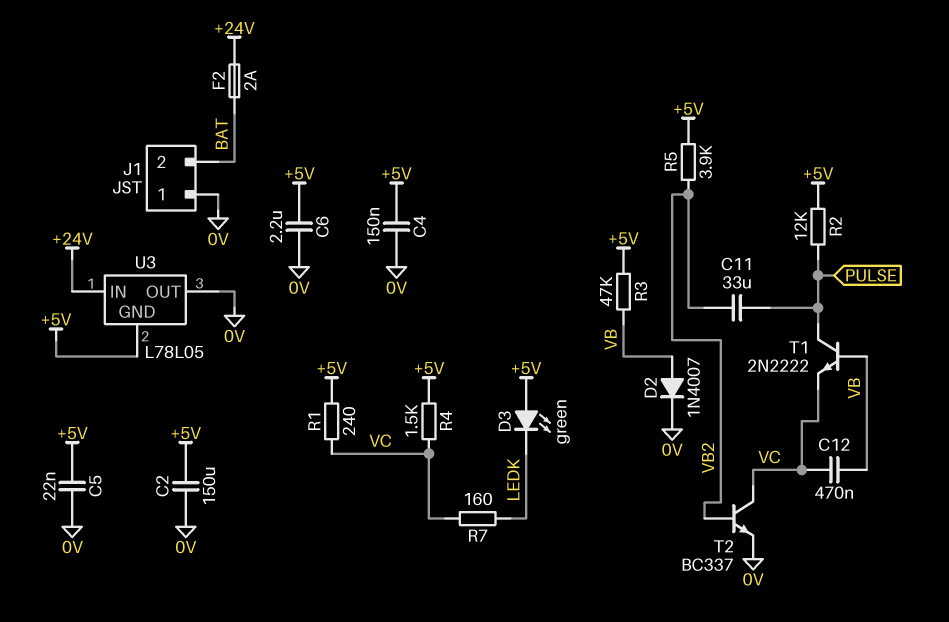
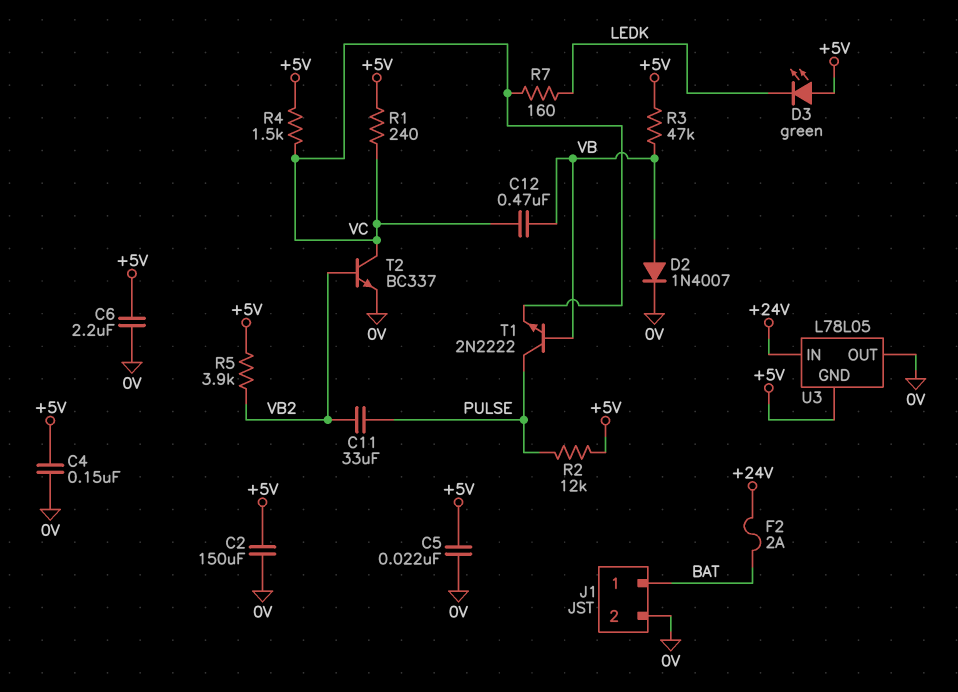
J1 pin 1: 0V -> BAT
J1 pin 2: BAT -> 0V

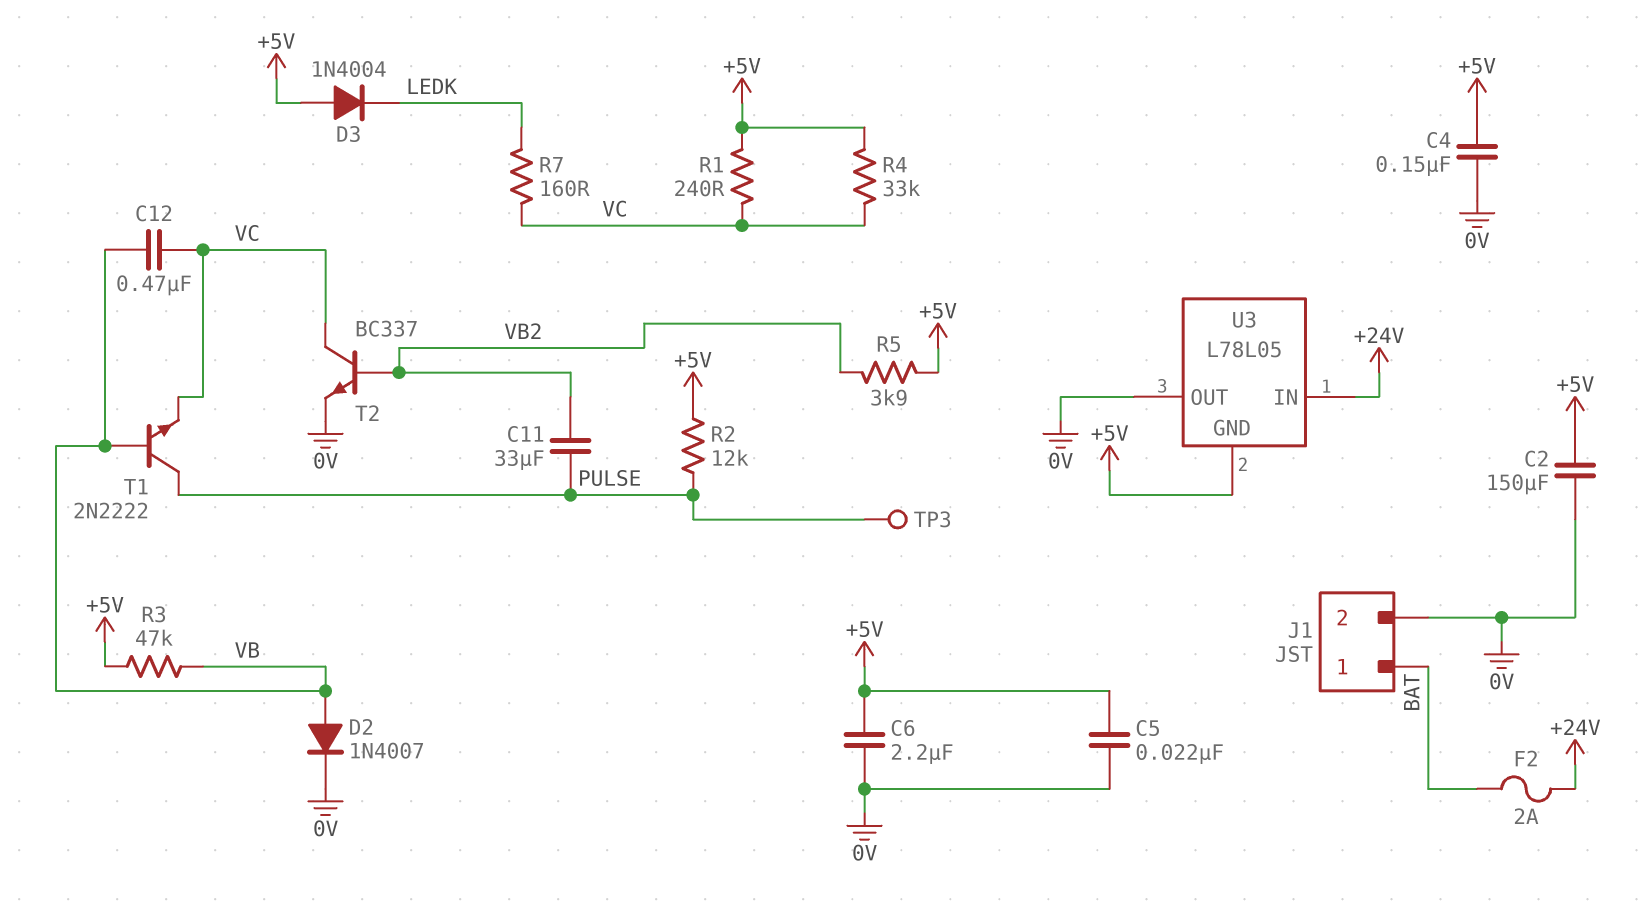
D3: LED green (A +5V, K LEDK) -> diode 1N4004 (A +5V, K LEDK)
R4: 1.5k (+5V, VC) -> 33k (+5V, VC)
TP3: none -> test point (PULSE)

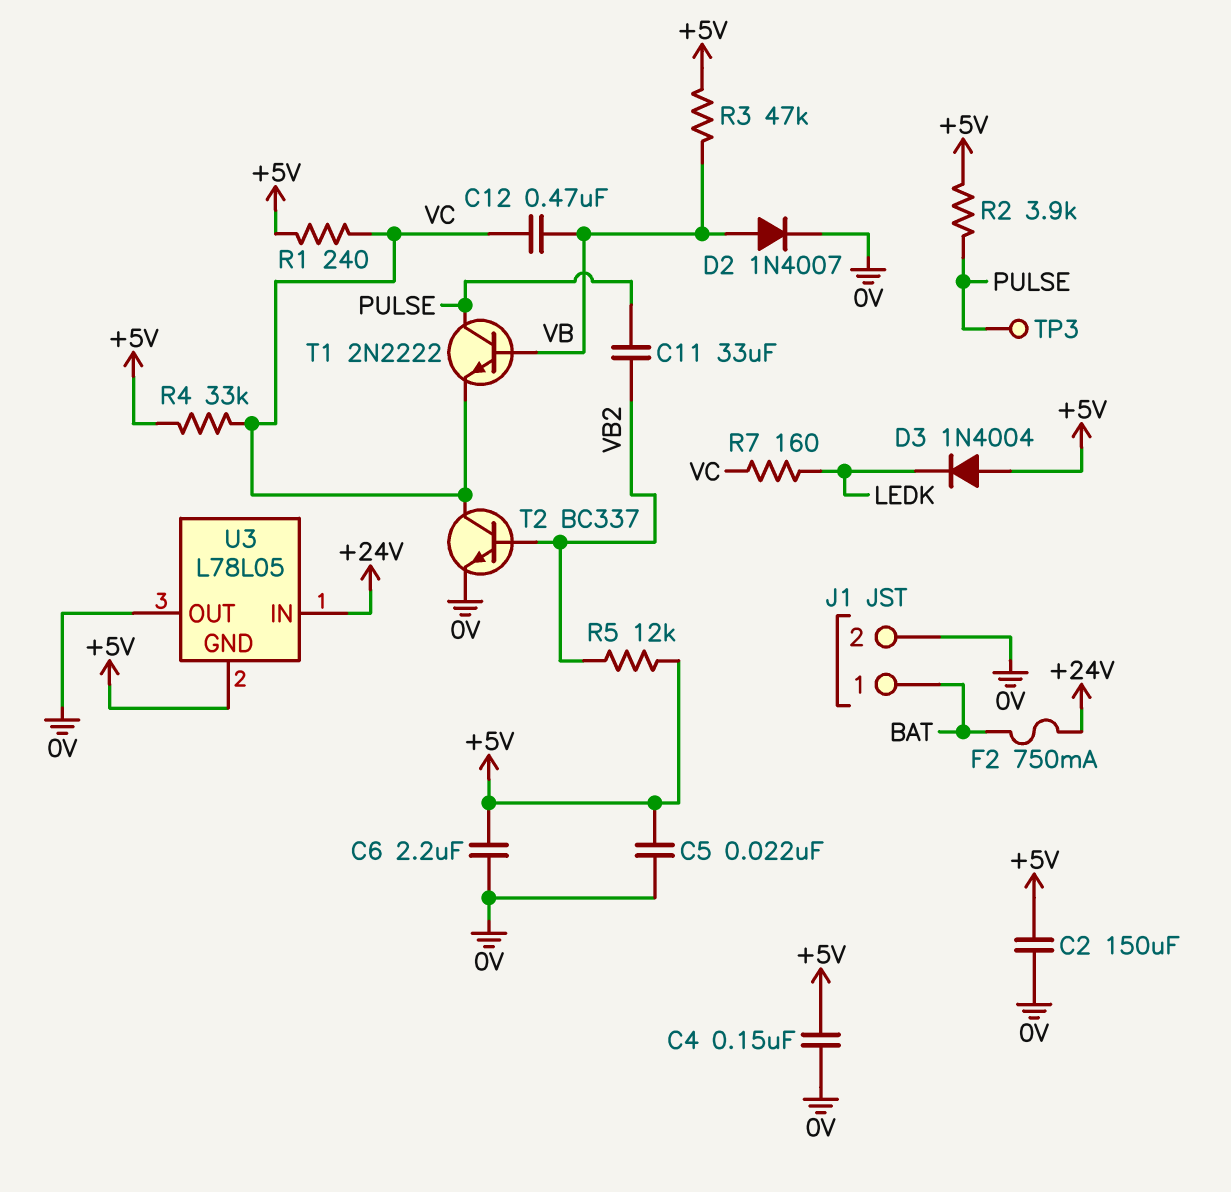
F2: 2A (+24V, BAT) -> 750mA (+24V, BAT)
R2: 12k (+5V, PULSE) -> 3.9k (+5V, PULSE)
R5: 3.9k (+5V, VB2) -> 12k (+5V, VB2)

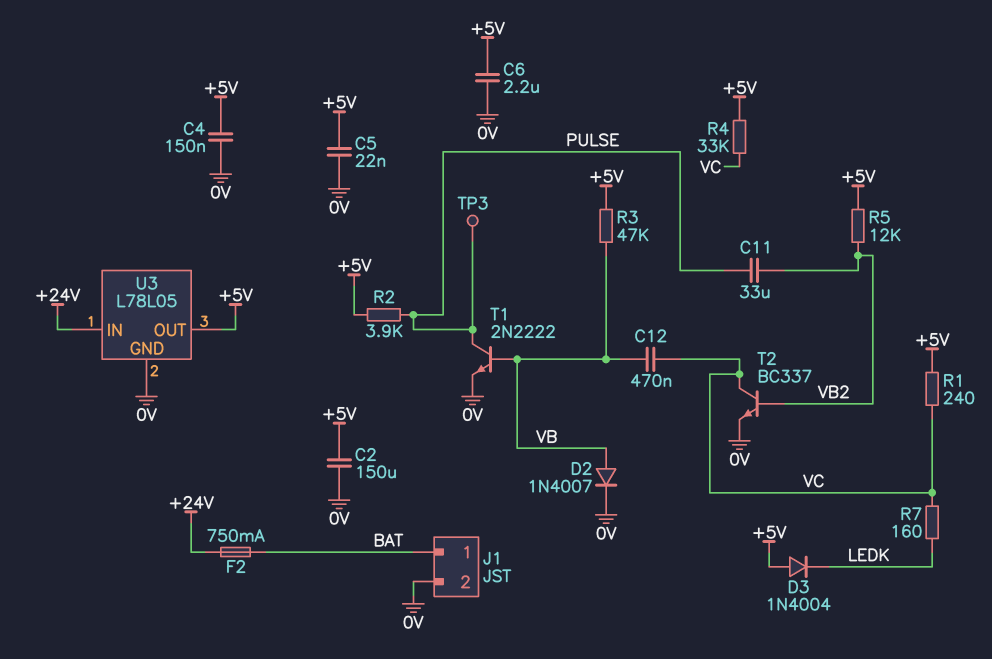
T1: NPN 2N2222 (B VB, C PULSE, E VC) -> NPN 2N2222 (B VB, C PULSE, E 0V)
U3 pin GND: +5V -> 0V
U3 pin OUT: 0V -> +5V

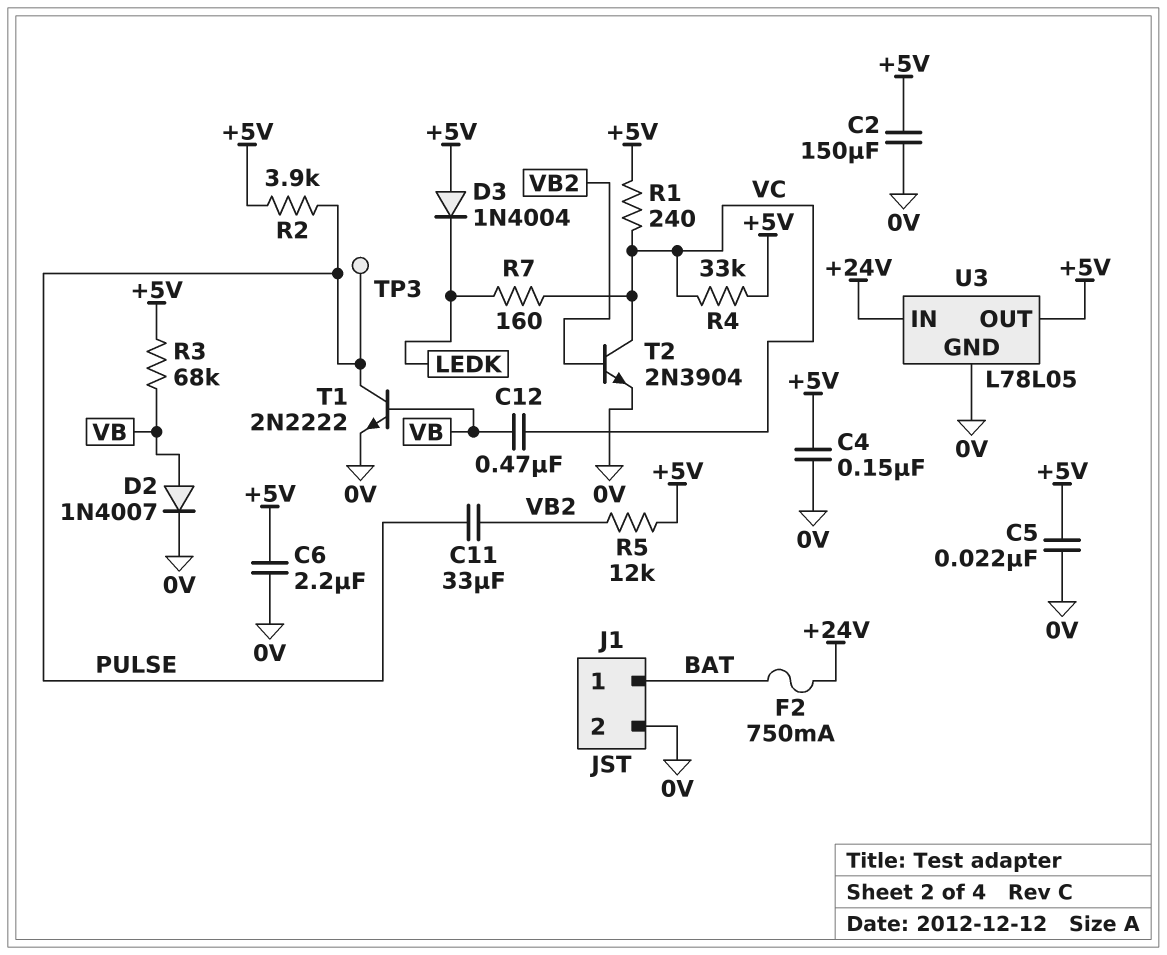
R3: 47k (+5V, VB) -> 68k (+5V, VB)
T2: NPN BC337 (B VB2, C VC, E 0V) -> NPN 2N3904 (B VB2, C VC, E 0V)

